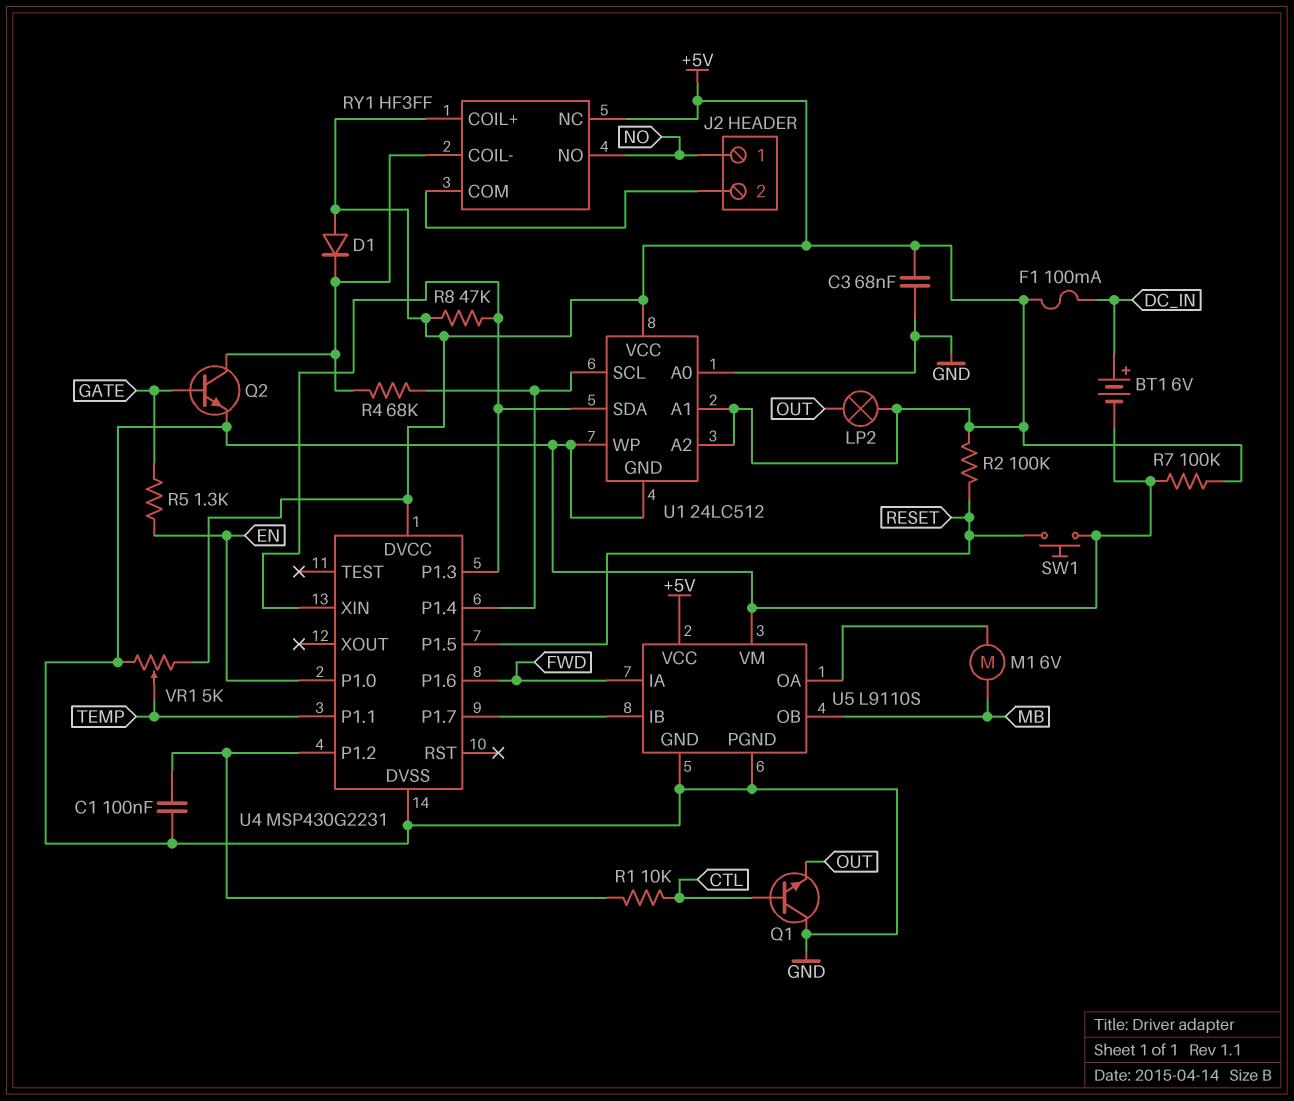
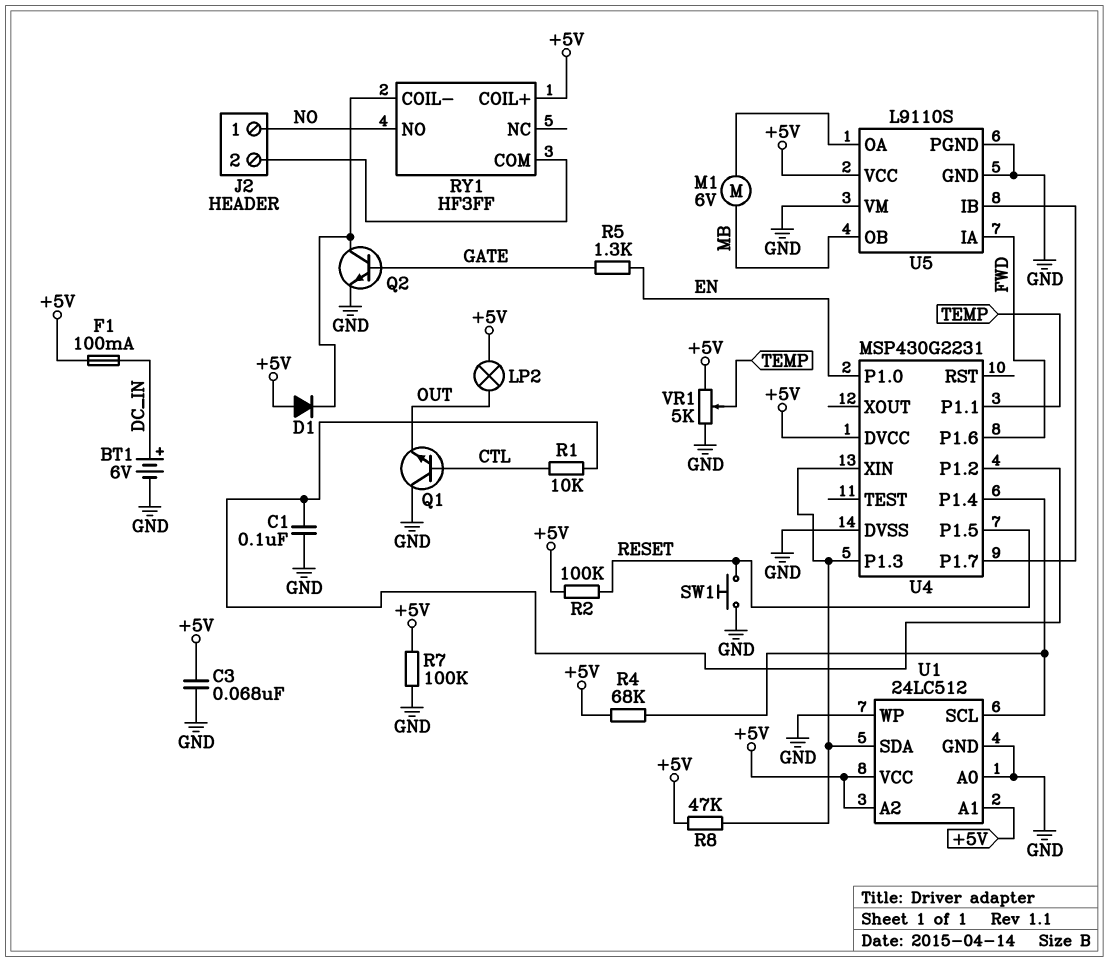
R4: 68k (RY1/COIL-, U1/SCL) -> 68k (+5V, U1/SCL)
RY1 pin NC: +5V -> none

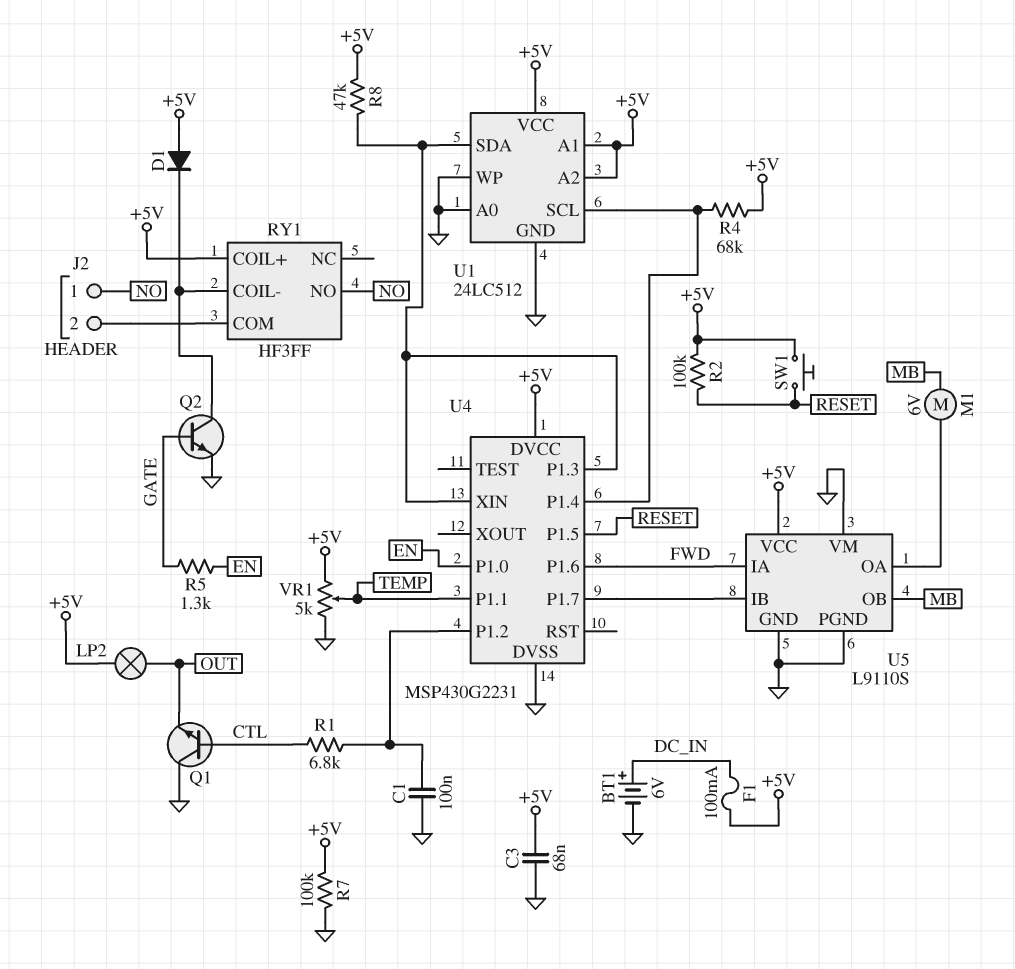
R1: 10k (CTL, U4/P1.2) -> 6.8k (CTL, U4/P1.2)
SW1: button (GND, RESET) -> button (+5V, RESET)

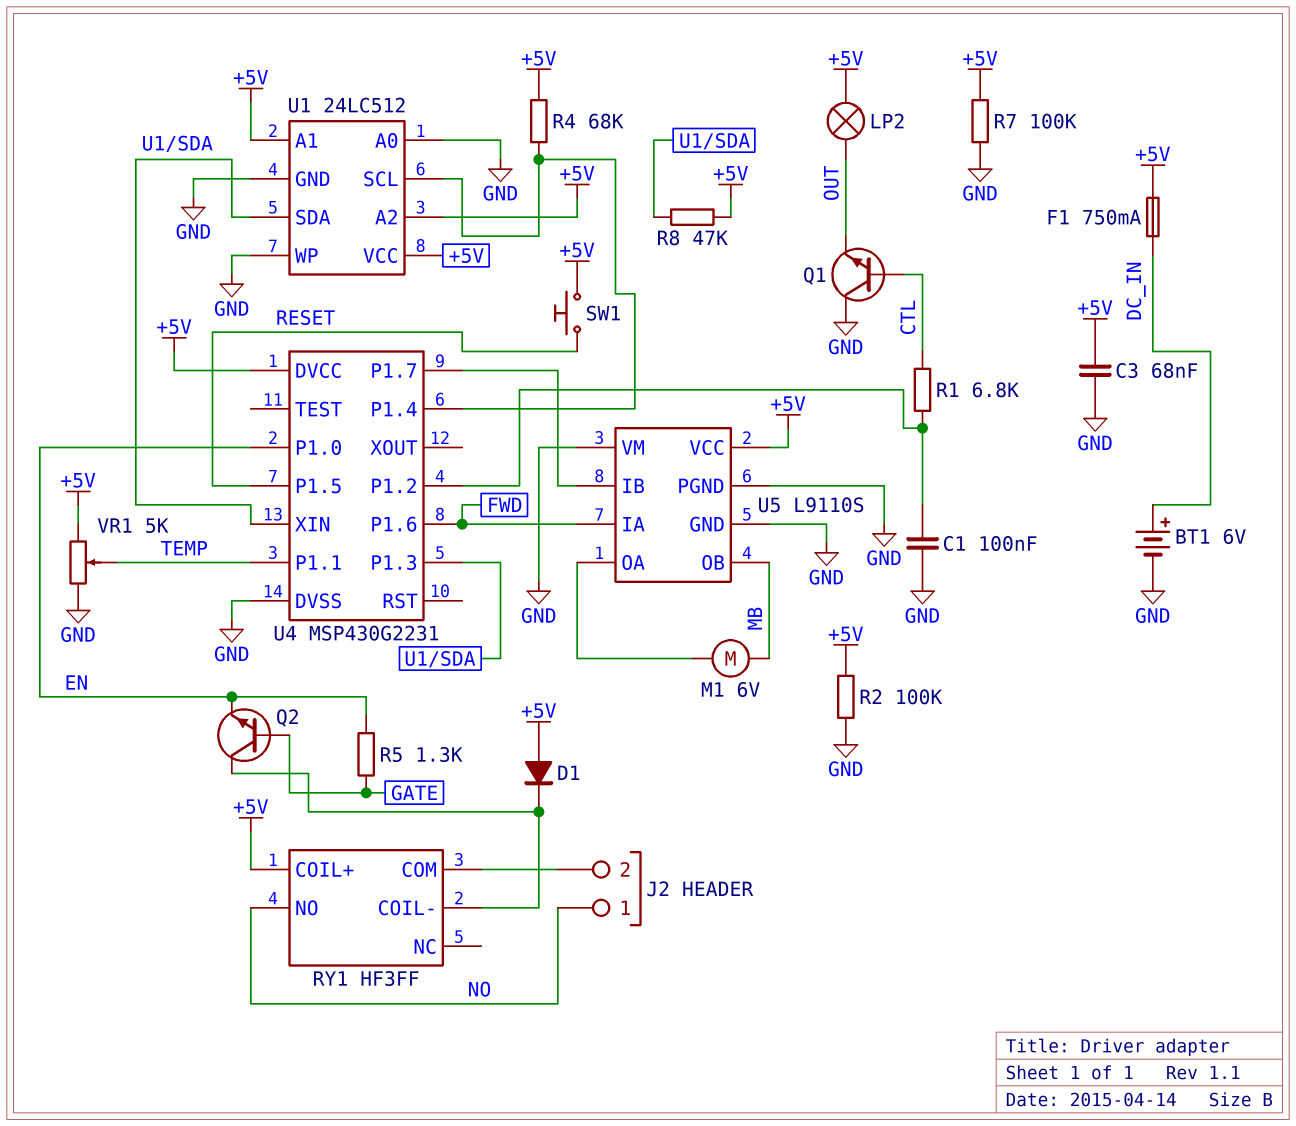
F1: 100mA (+5V, DC_IN) -> 750mA (+5V, DC_IN)
Q2: NPN (B GATE, C RY1/COIL-, E GND) -> NPN (B GATE, C RY1/COIL-, E EN)
R2: 100k (+5V, RESET) -> 100k (+5V, GND)

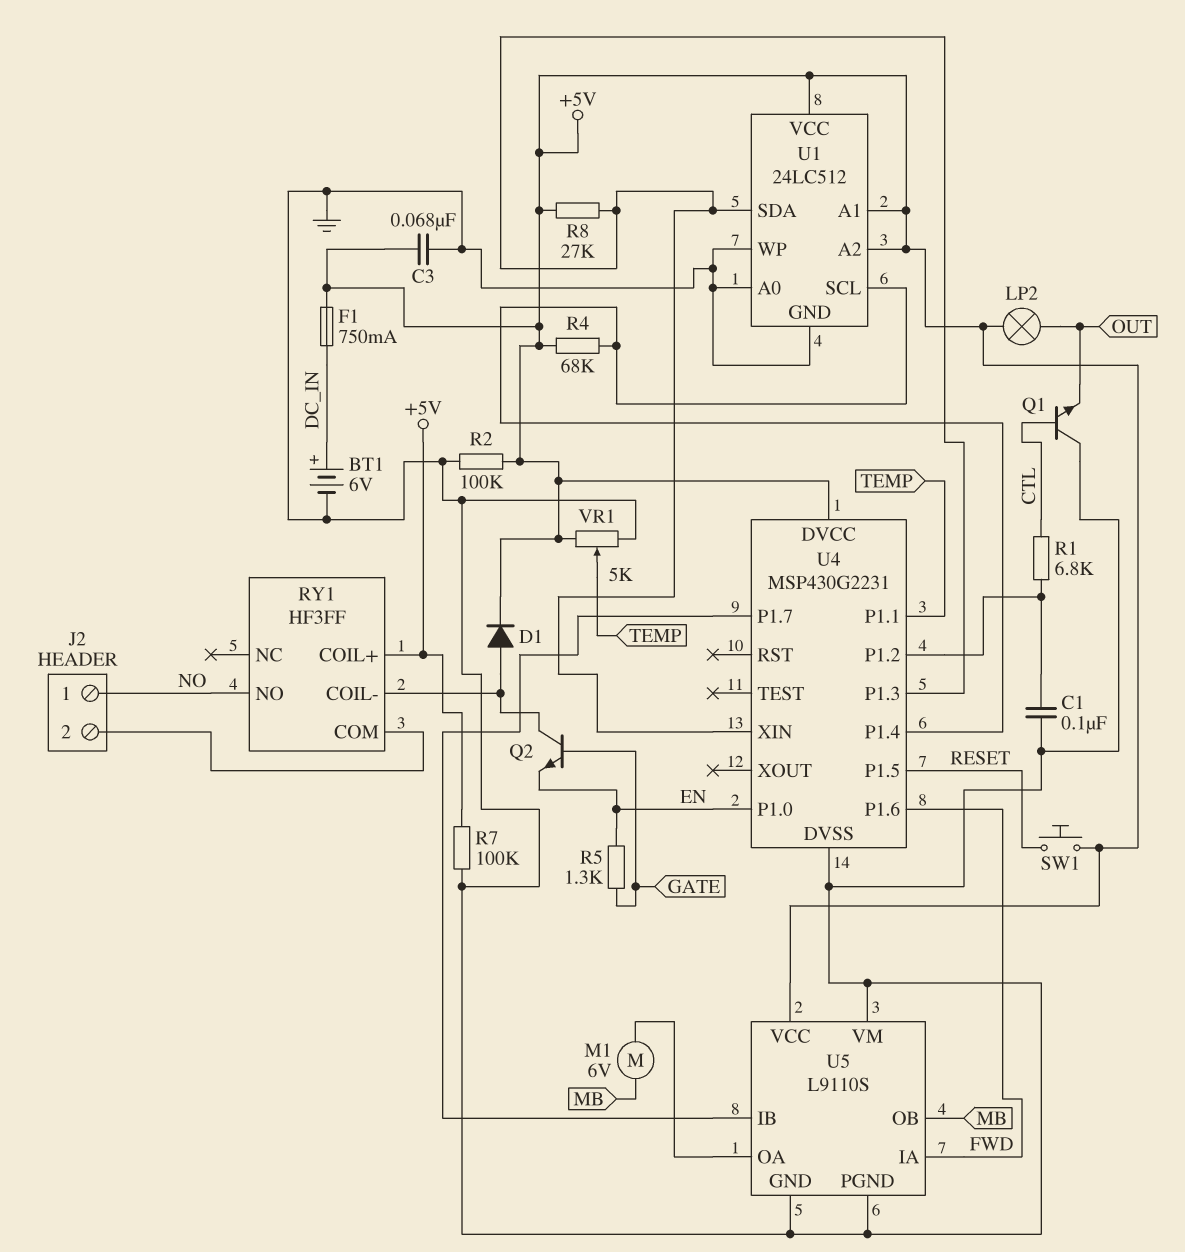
D1: diode (A +5V, K RY1/COIL-) -> diode (A RY1/COIL-, K +5V)
R8: 47k (+5V, U1/SDA) -> 27k (+5V, U1/SDA)

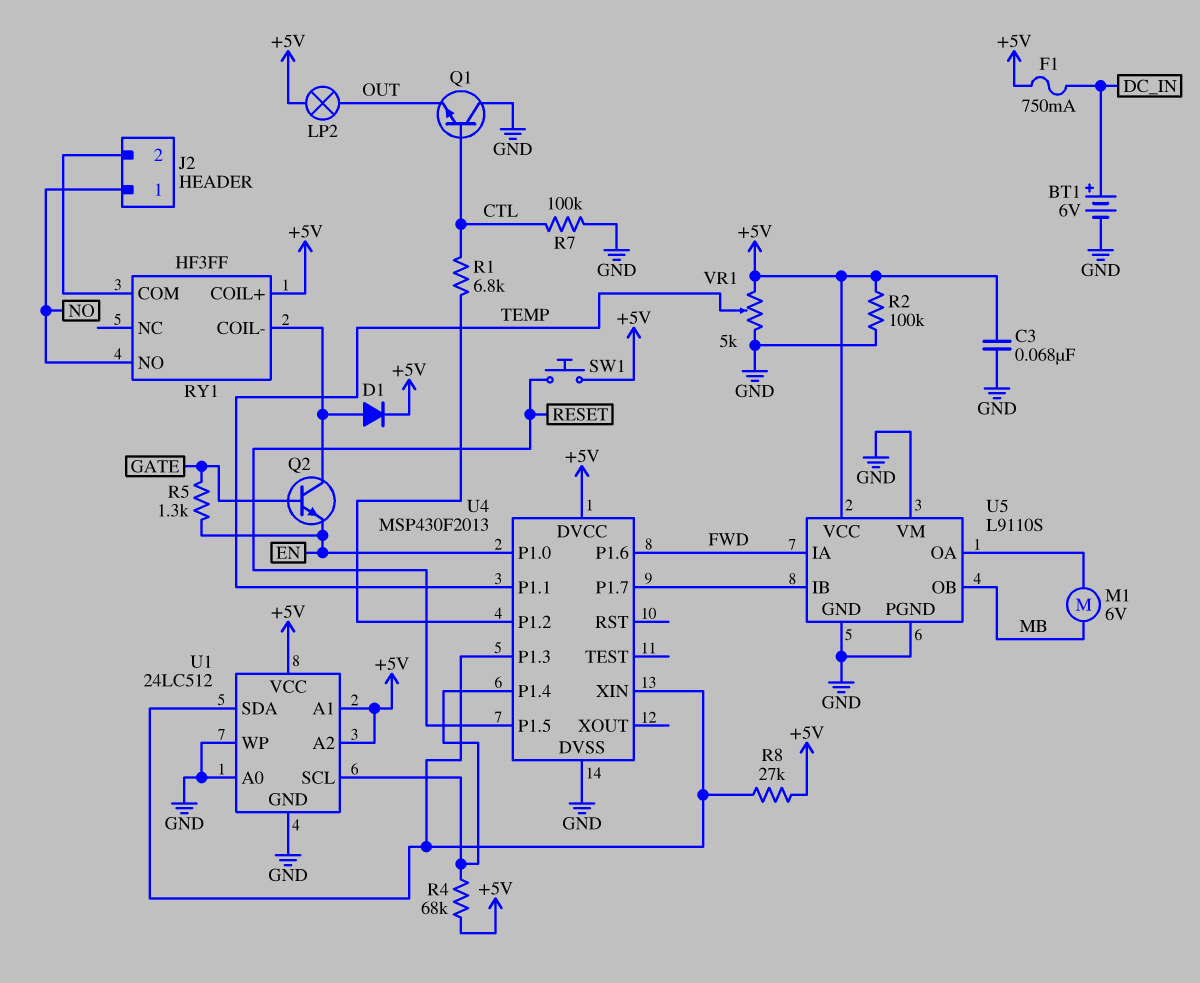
C1: 100nF (GND, U4/P1.2) -> none
R7: 100k (+5V, GND) -> 100k (CTL, GND)
U4: MSP430G2231 -> MSP430F2013

